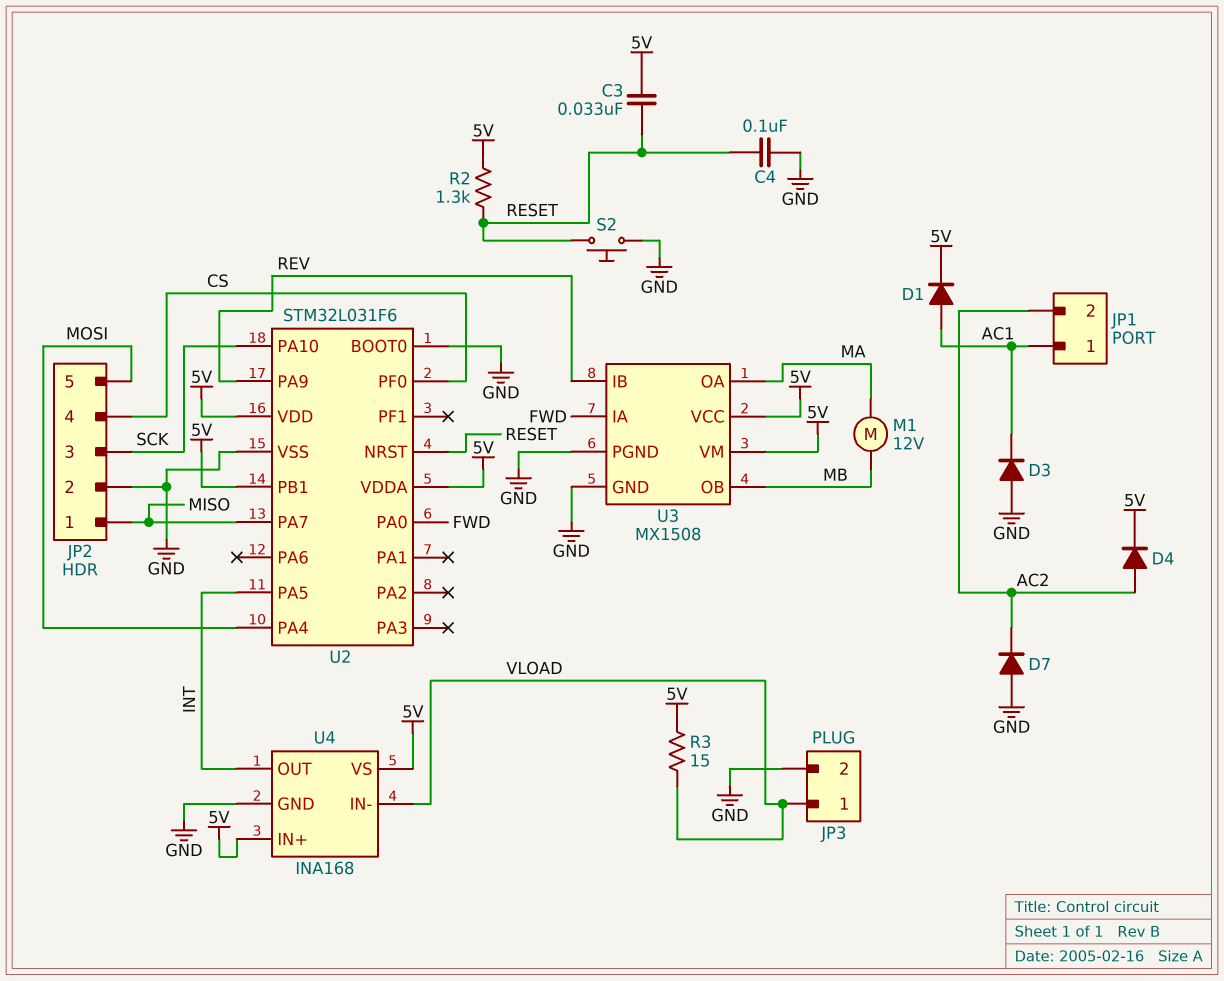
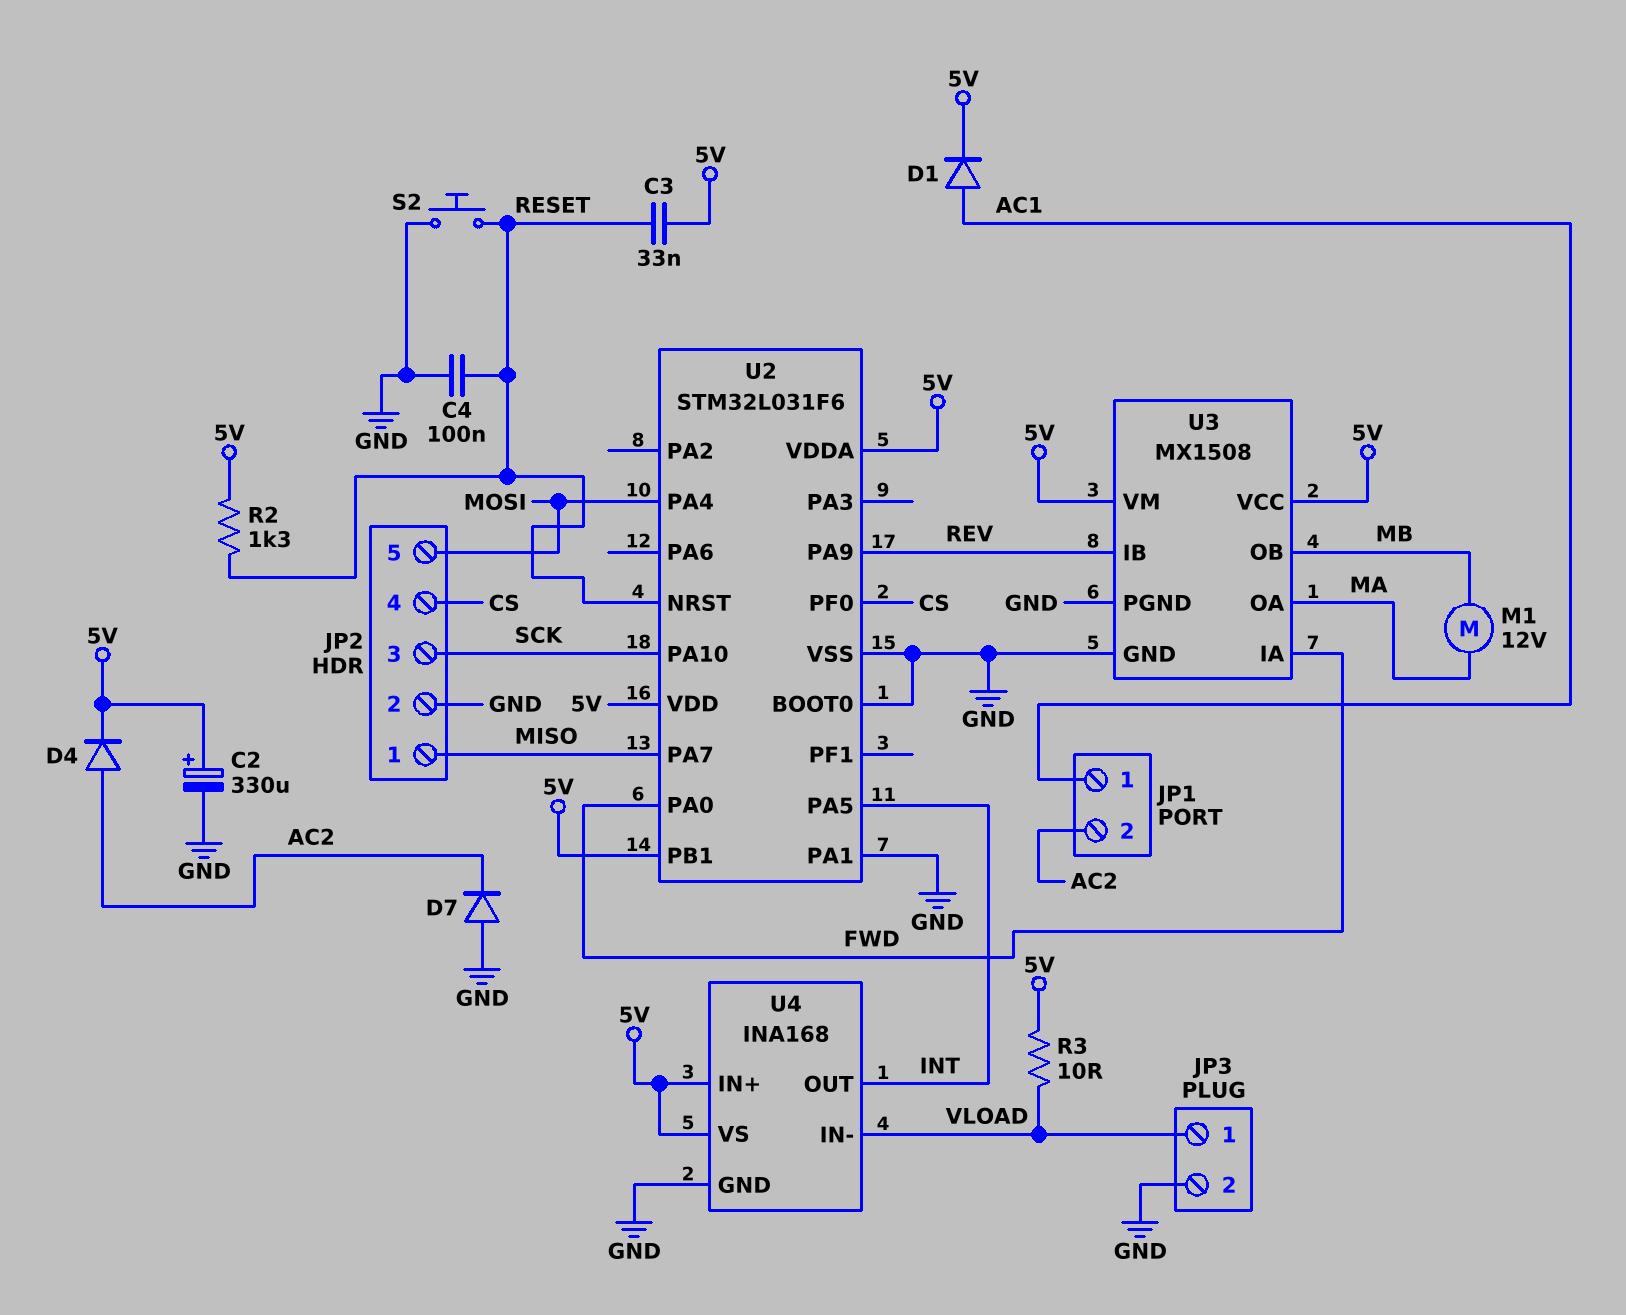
C2: none -> 330uF (plus 5V, minus GND)
D3: diode (A GND, K AC1) -> none
R3: 15 (5V, VLOAD) -> 10 (5V, VLOAD)
U2 pin PA1: none -> GND

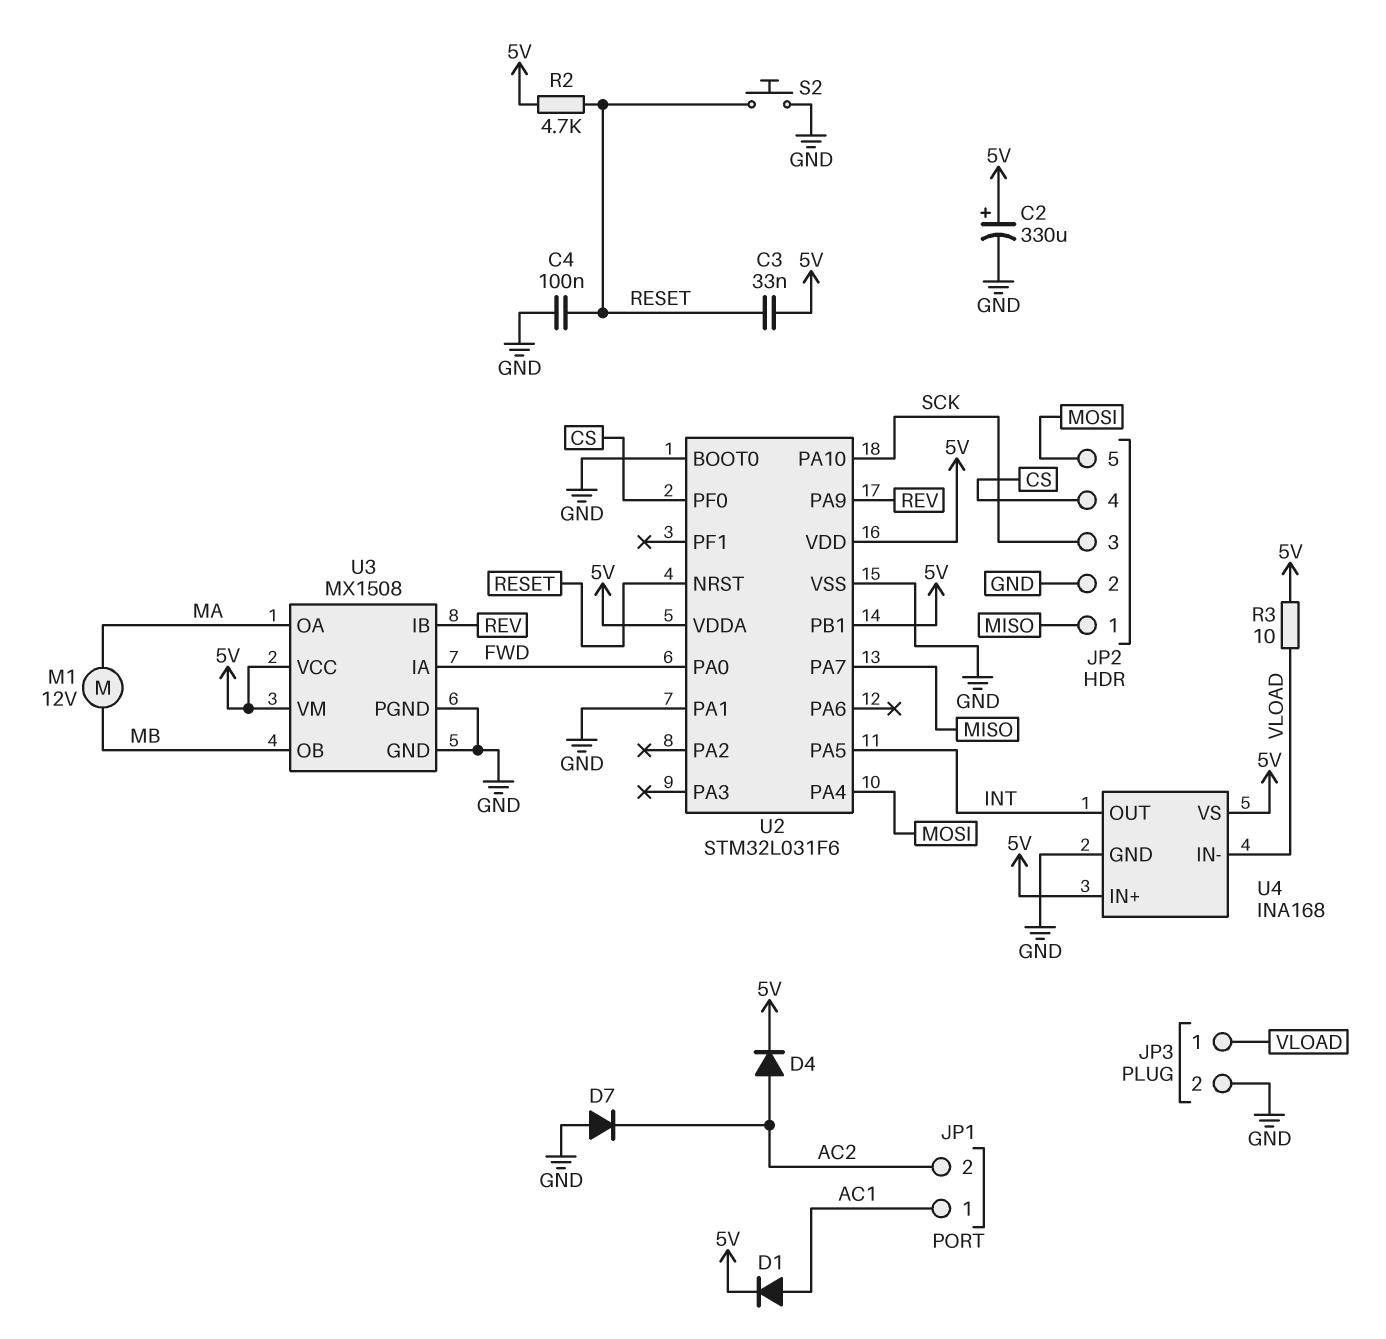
R2: 1.3k (5V, RESET) -> 4.7k (5V, RESET)

